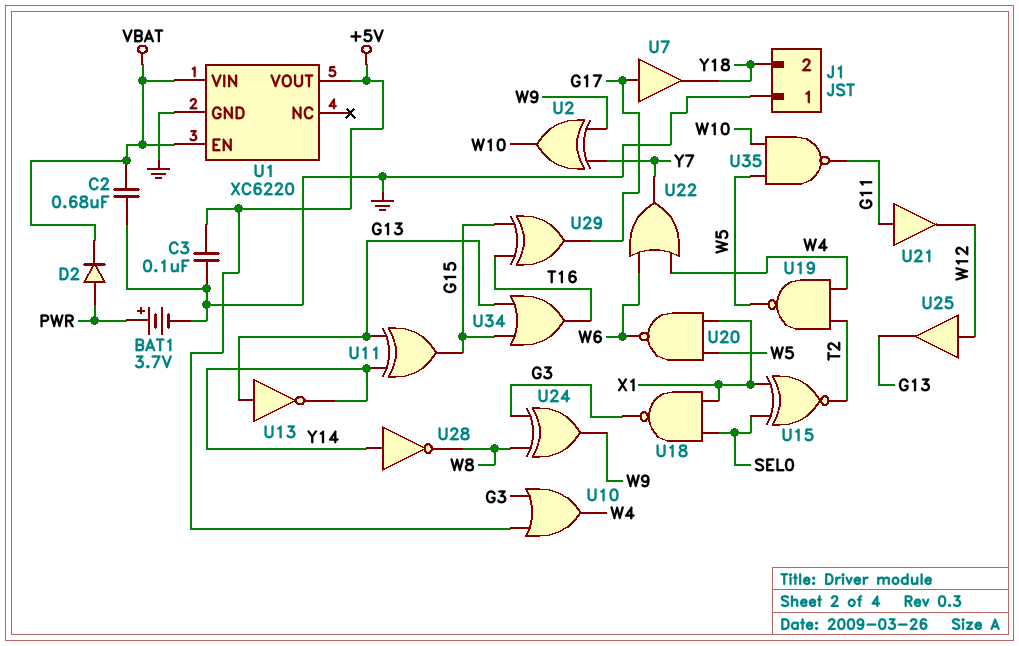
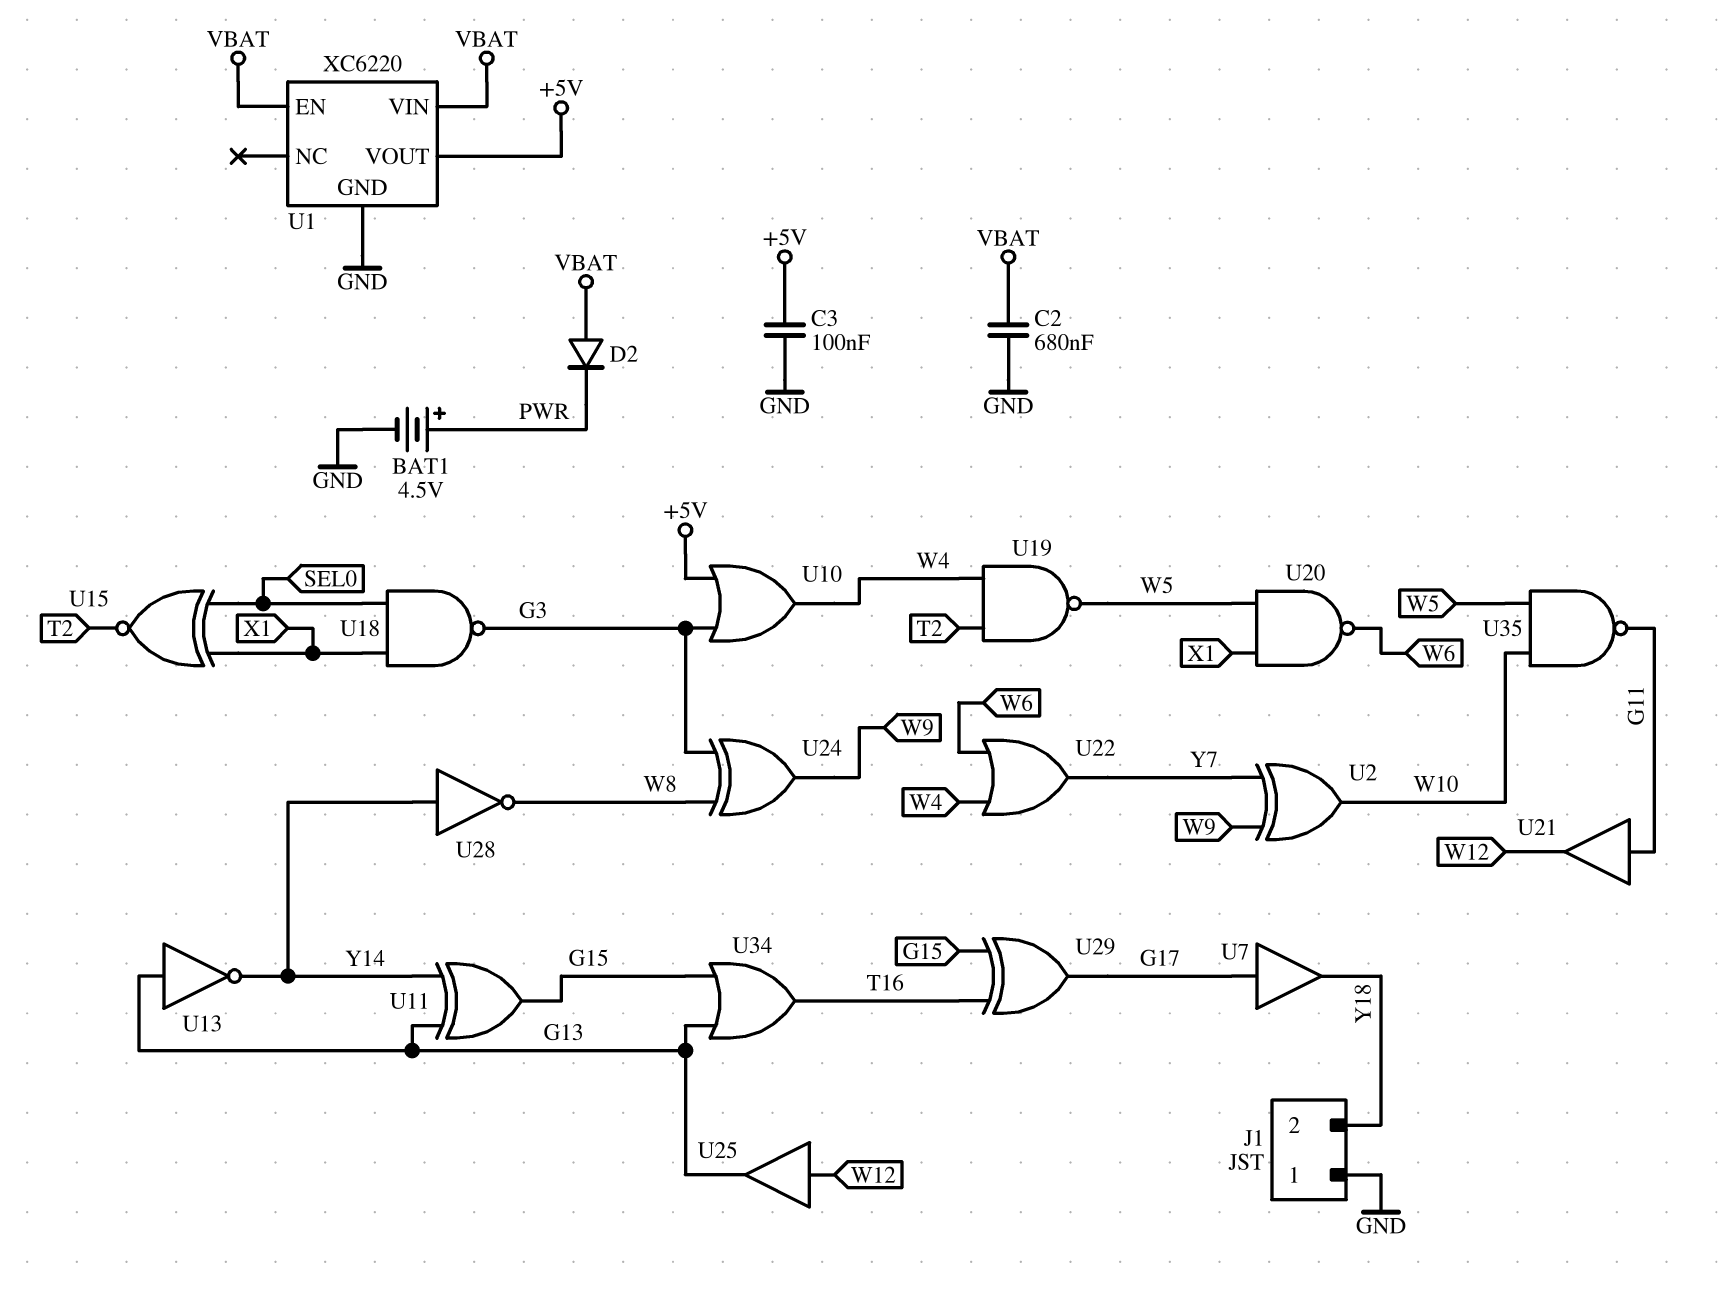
BAT1: 3.7V (plus PWR, minus GND) -> 4.5V (plus PWR, minus GND)
D2: diode (A PWR, K VBAT) -> diode (A VBAT, K PWR)

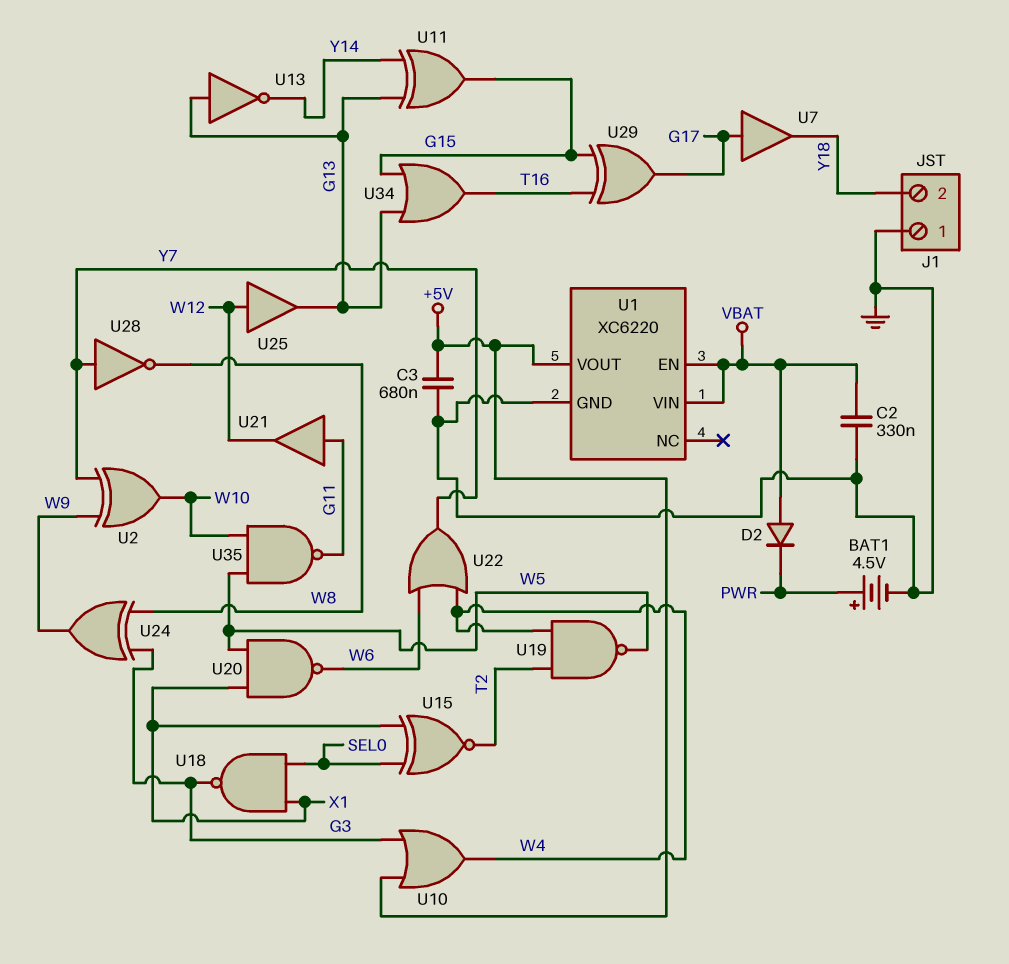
C2: 680nF (GND, VBAT) -> 330nF (GND, VBAT)
C3: 100nF (+5V, GND) -> 680nF (+5V, GND)
U28: NOT (in Y14, out W8) -> NOT (in Y7, out W8)

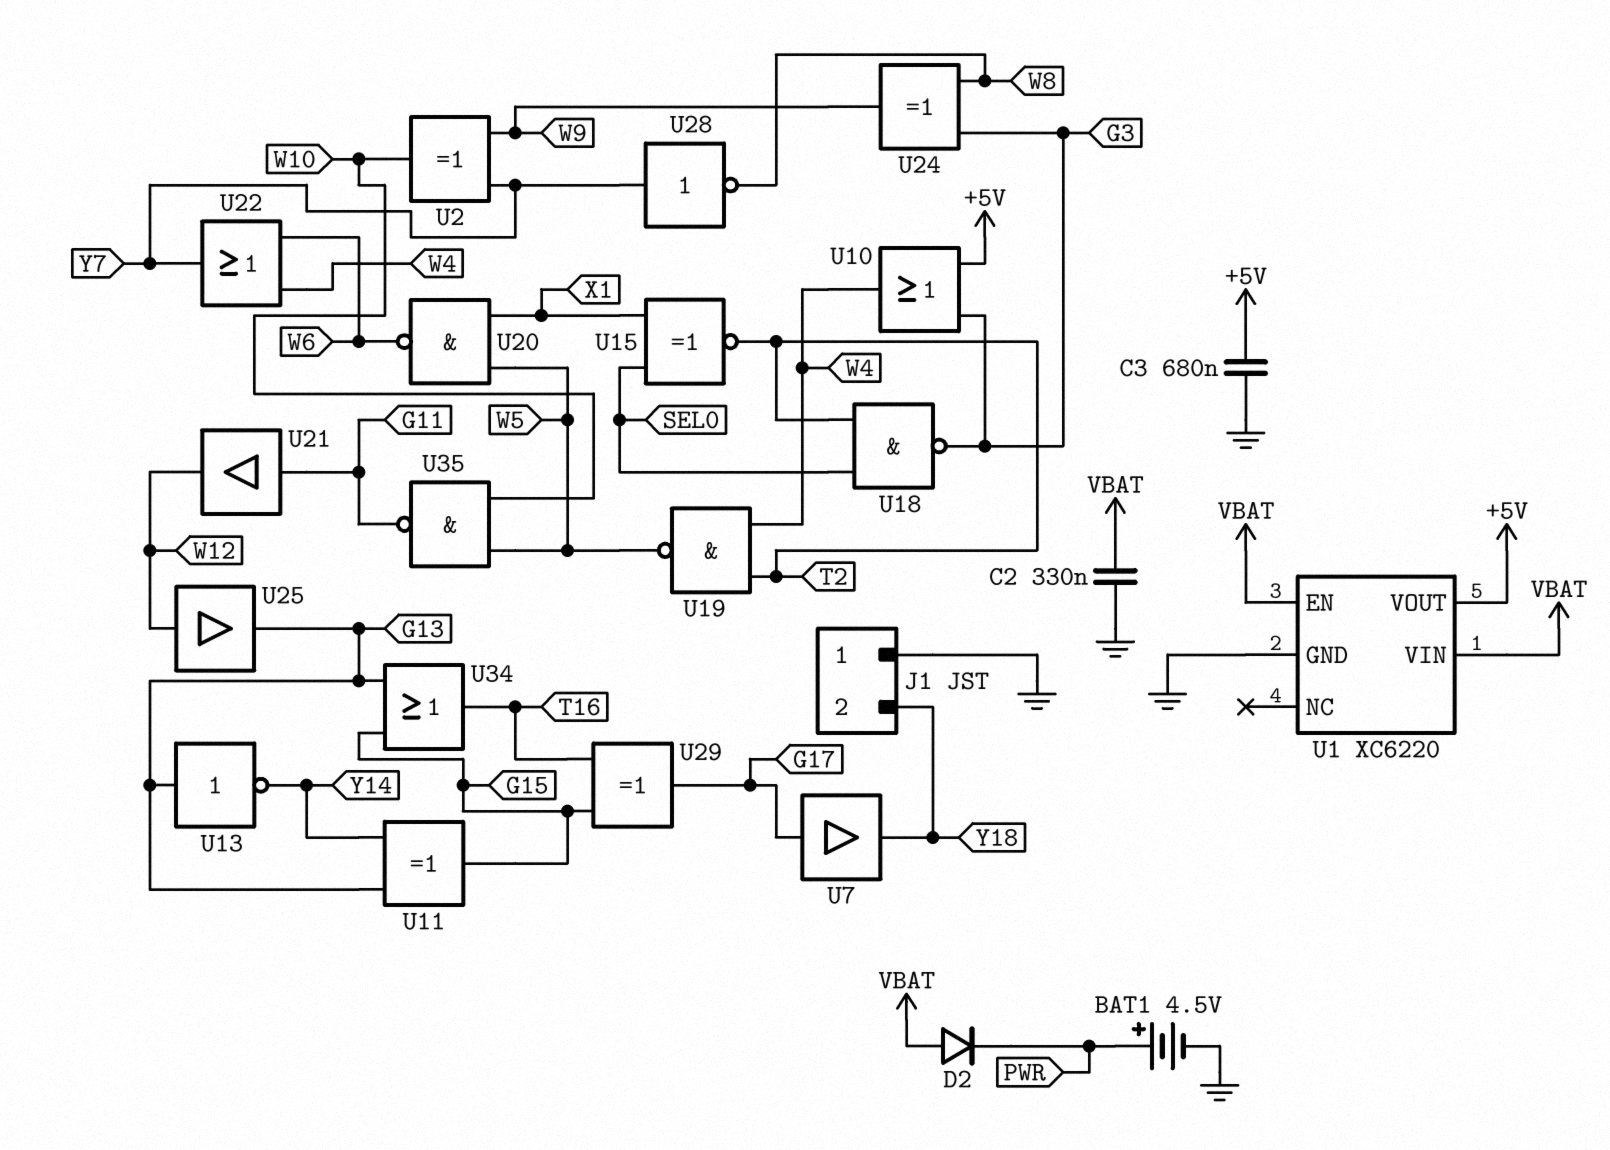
U18: NAND (in SEL0, in X1, out G3) -> NAND (in SEL0, in T2, out G3)

